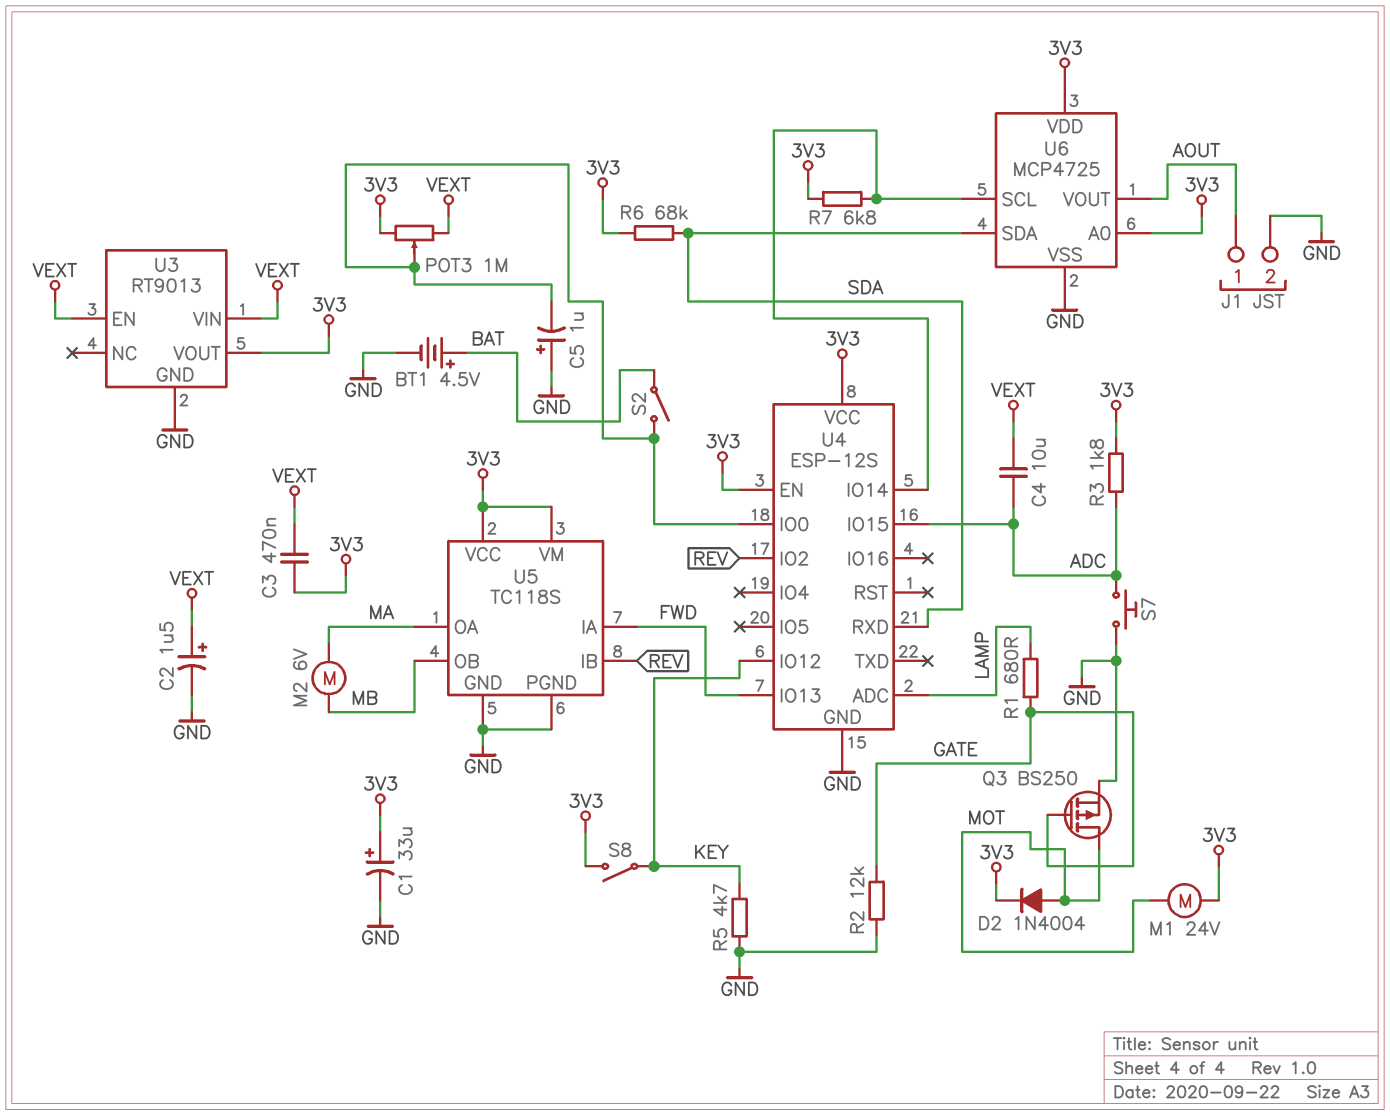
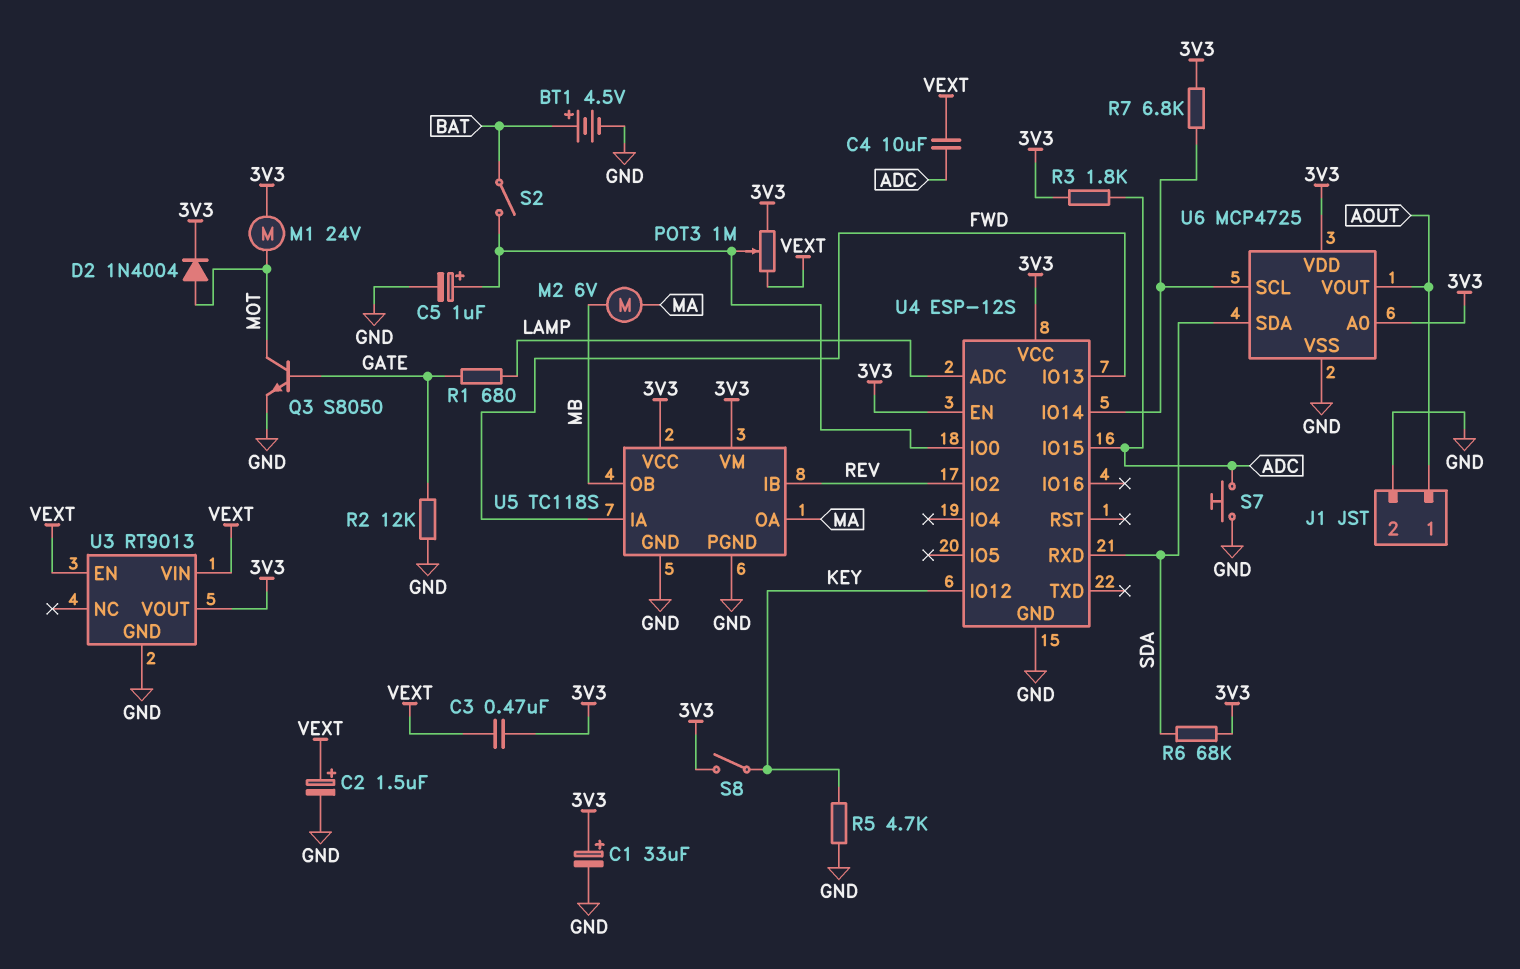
C5: 1uF (plus GND, minus U4/IO0) -> 1uF (plus U4/IO0, minus GND)
Q3: PMOS BS250 (G GATE, D MOT, S GND) -> NPN S8050 (B GATE, C MOT, E GND)

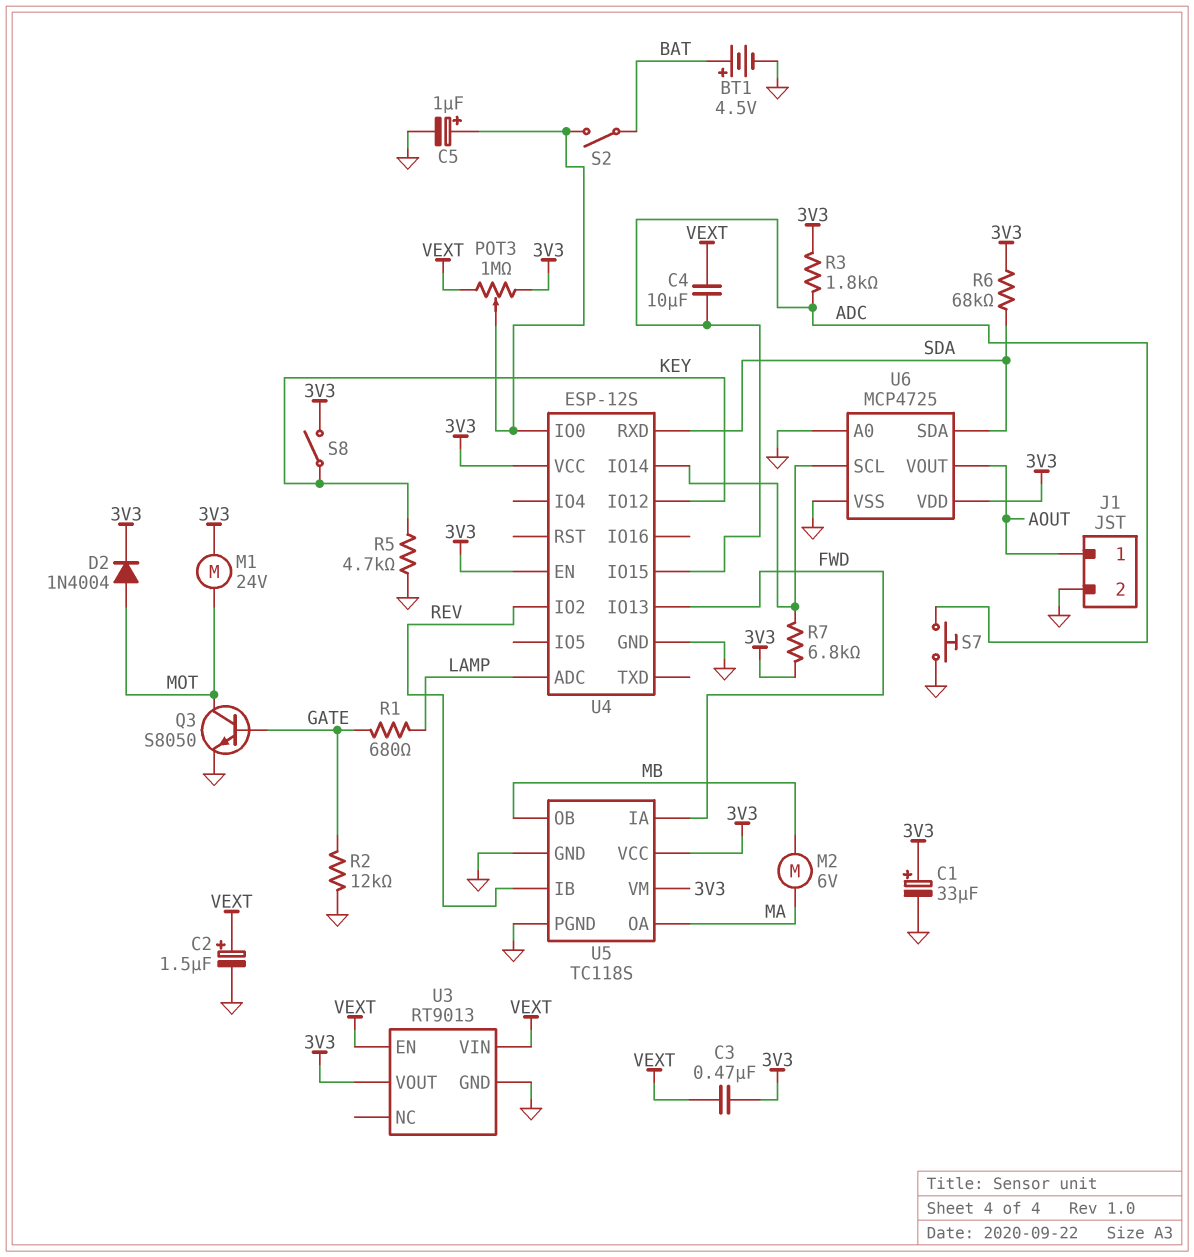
U6 pin A0: 3V3 -> GND

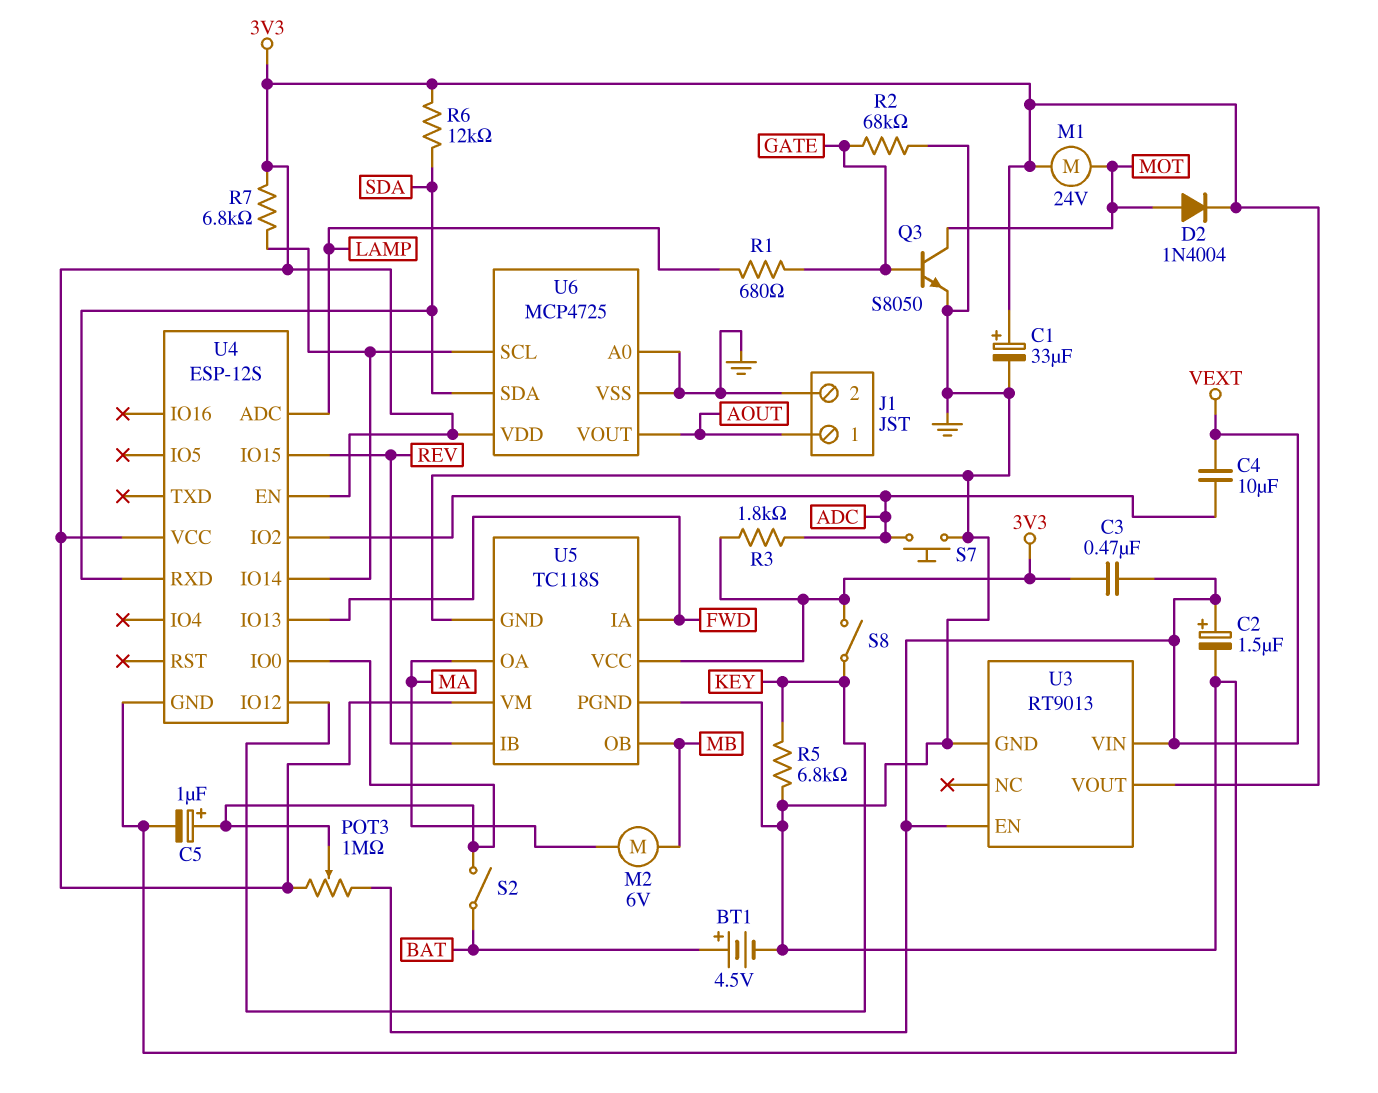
R2: 12k (GATE, GND) -> 68k (GATE, GND)
R5: 4.7k (GND, KEY) -> 6.8k (GND, KEY)
R6: 68k (3V3, SDA) -> 12k (3V3, SDA)
U4 pin IO2: REV -> ADC
U4 pin IO15: ADC -> REV

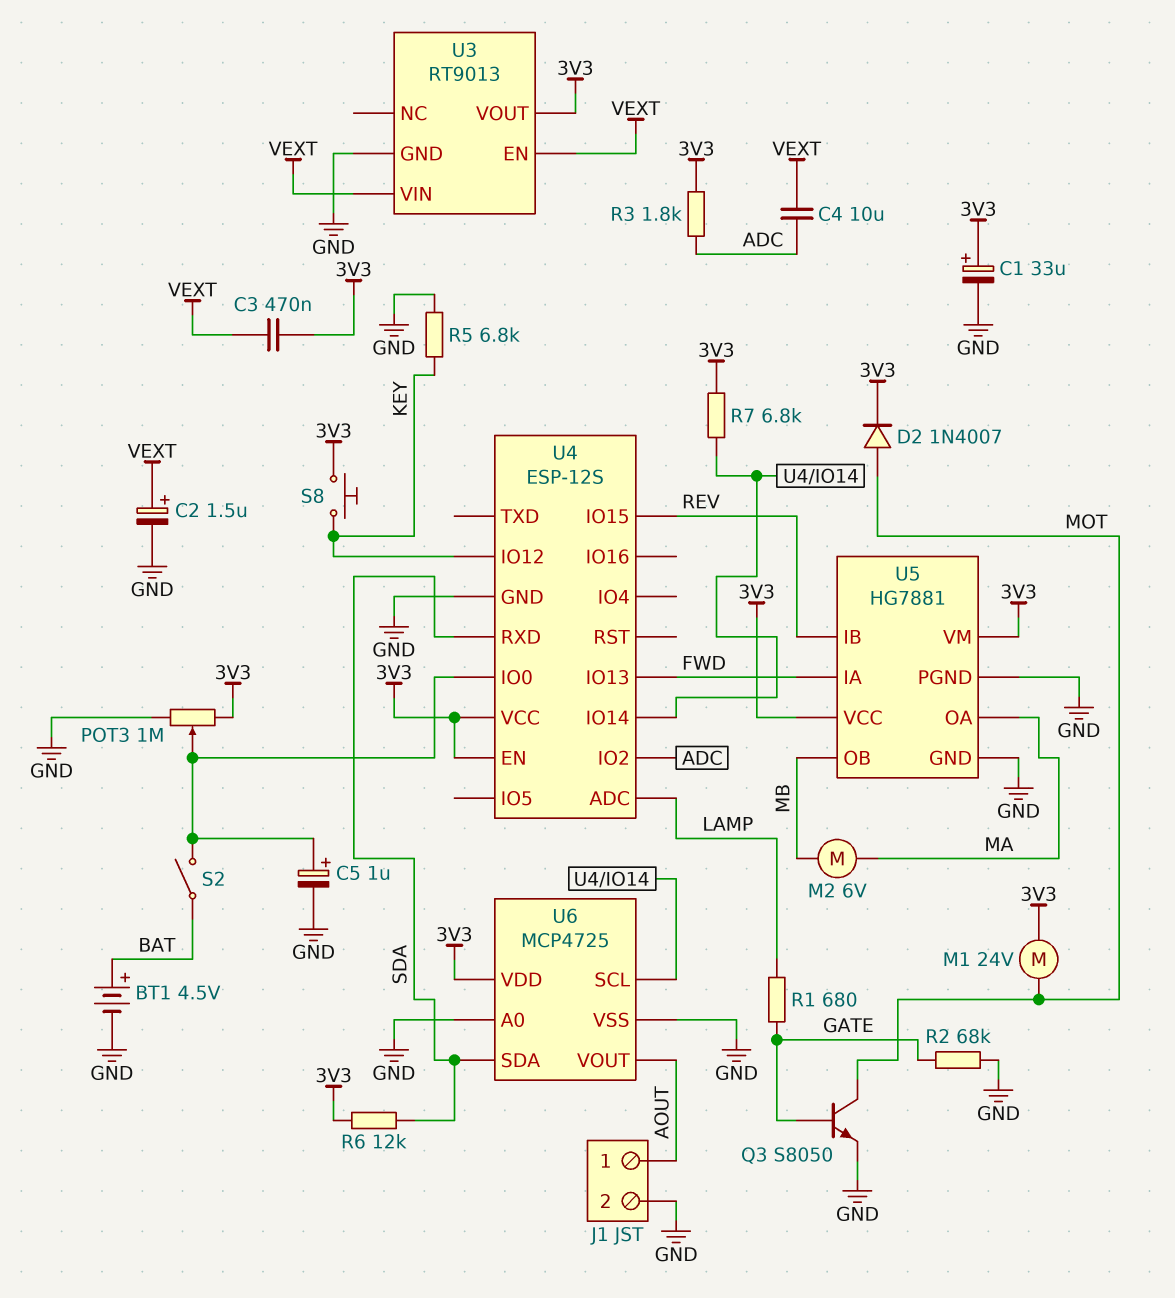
D2: diode 1N4004 (A MOT, K 3V3) -> diode 1N4007 (A MOT, K 3V3)
POT3: 1M (3V3, VEXT, wiper U4/IO0) -> 1M (3V3, GND, wiper U4/IO0)
S7: button (ADC, GND) -> none
S8: switch (3V3, KEY) -> button (3V3, KEY)
U5: TC118S -> HG7881

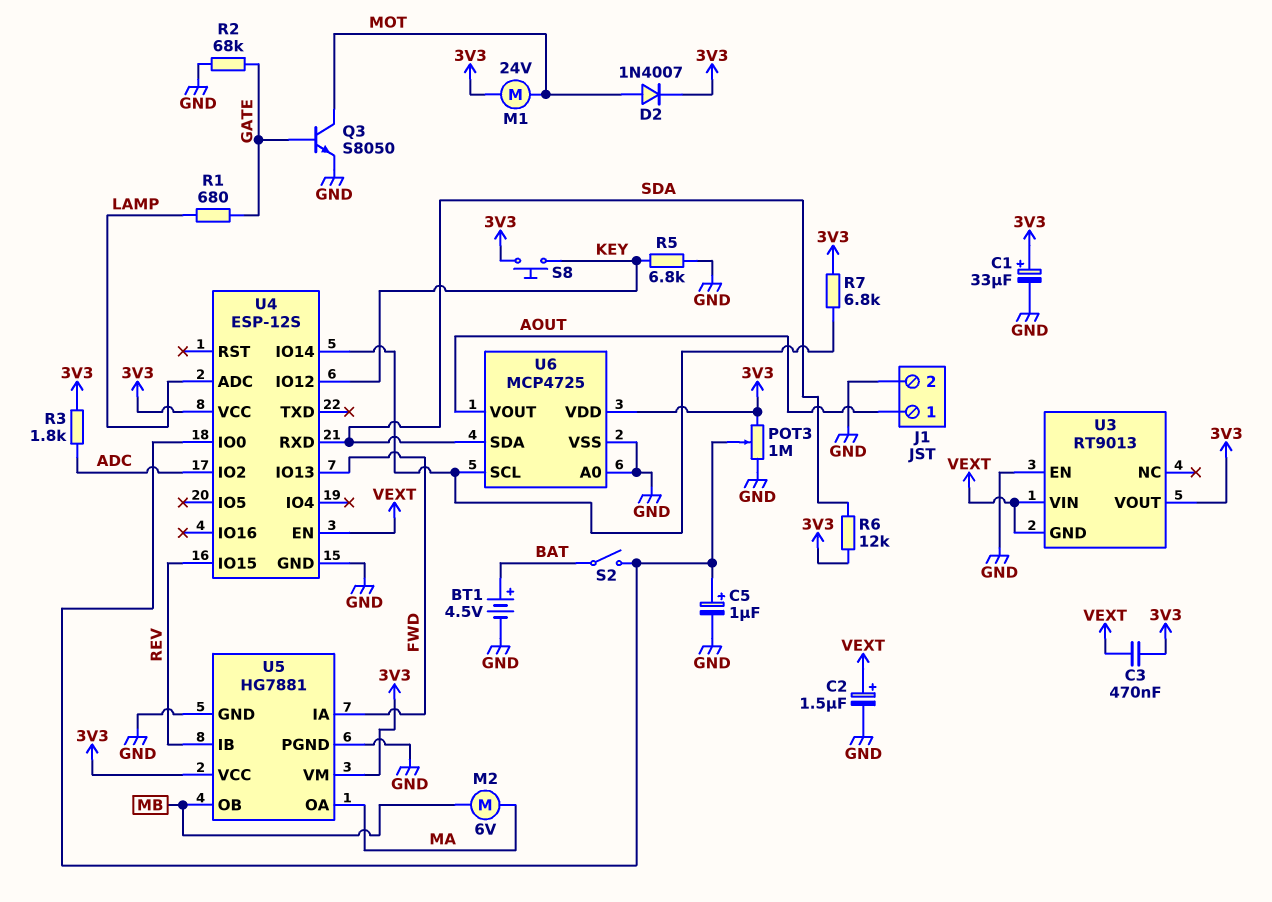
C4: 10uF (ADC, VEXT) -> none
U3 pin EN: VEXT -> GND
U3 pin GND: GND -> VEXT
U4 pin EN: 3V3 -> VEXT

